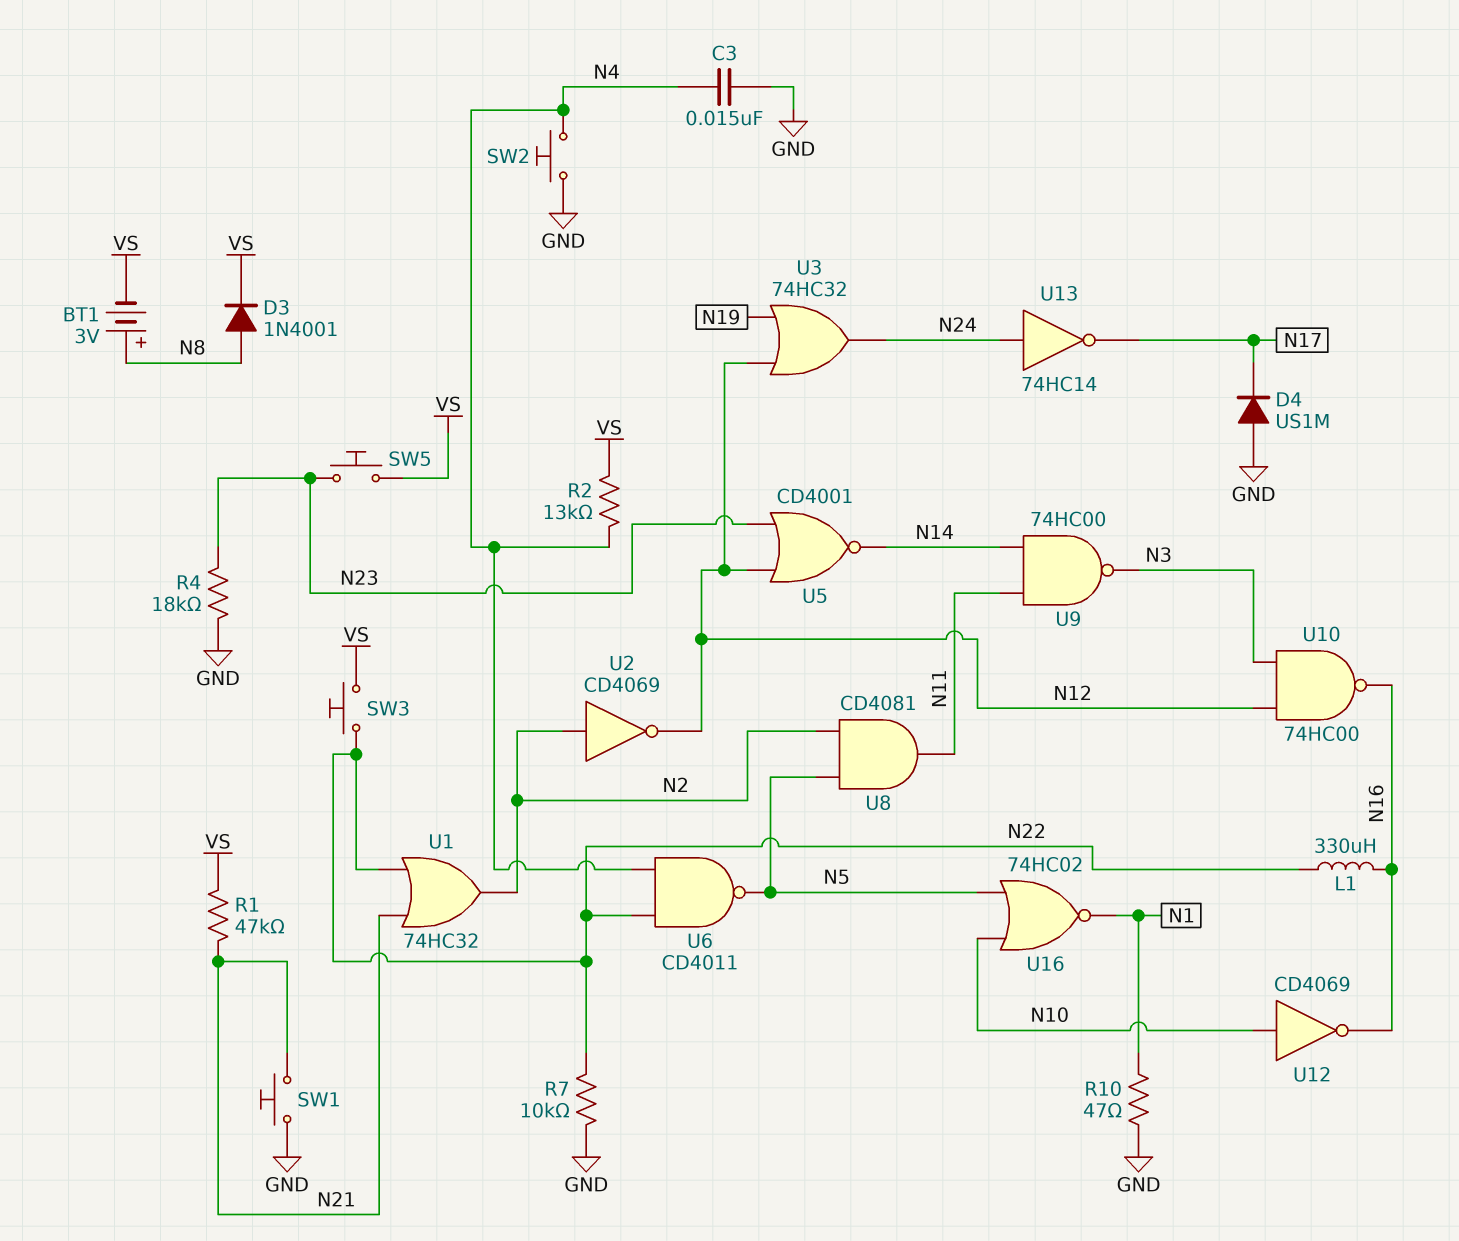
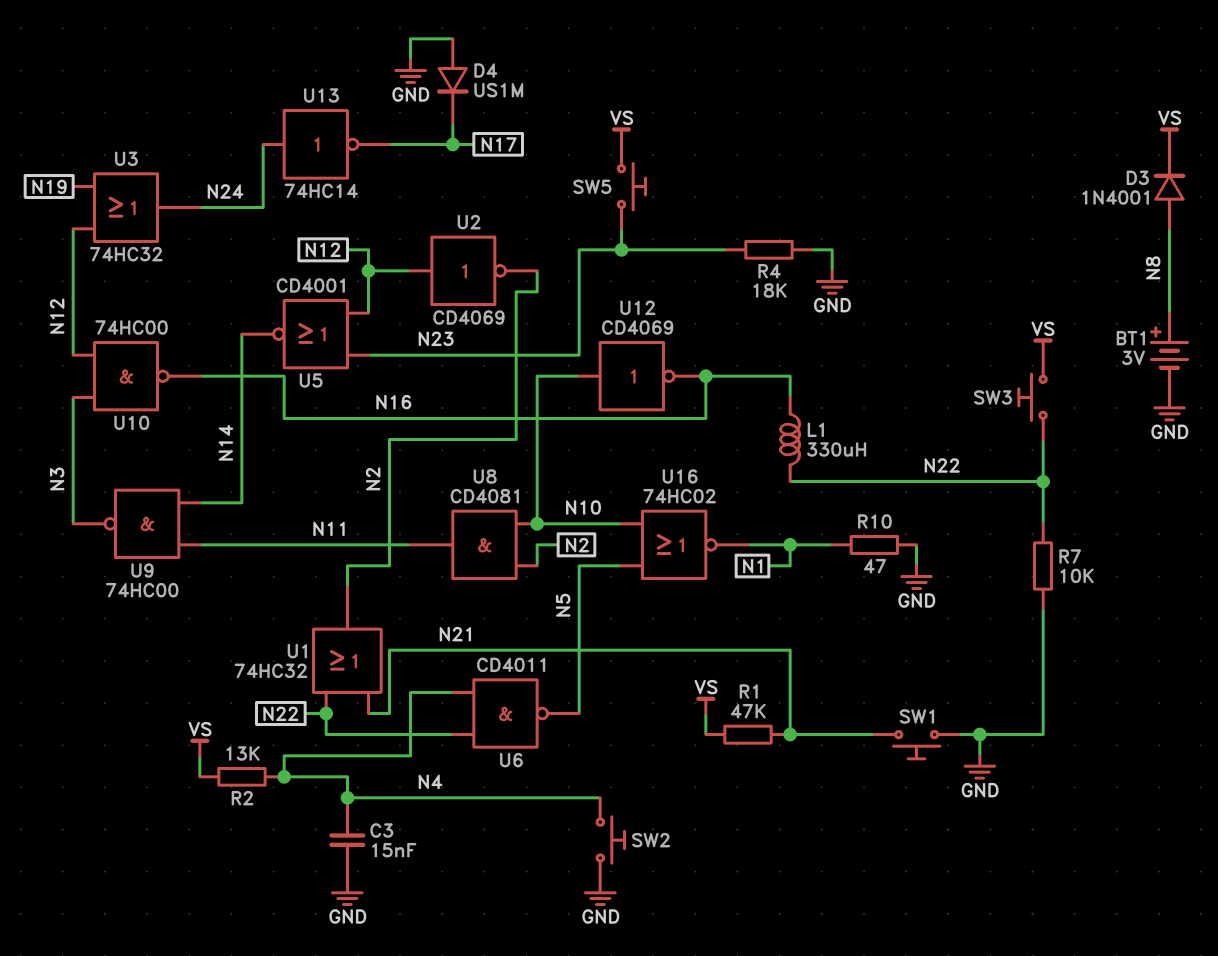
BT1: 3V (plus N8, minus VS) -> 3V (plus N8, minus GND)
U2: NOT CD4069 (in N2, out N12) -> NOT CD4069 (in N12, out N2)
U8: AND CD4081 (in N2, in N5, out N11) -> AND CD4081 (in N2, in N10, out N11)

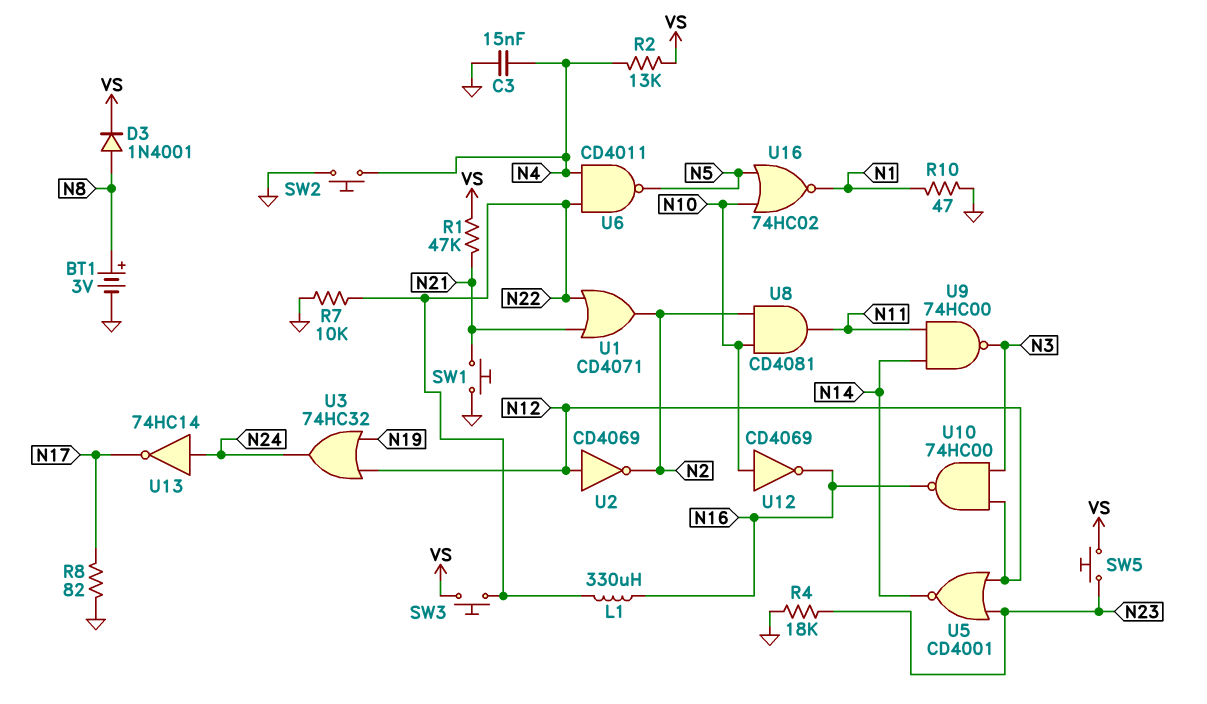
D4: diode US1M (A GND, K N17) -> none
R8: none -> 82 (GND, N17)
U1: OR 74HC32 (in N21, in N22, out N2) -> OR CD4071 (in N21, in N22, out N2)

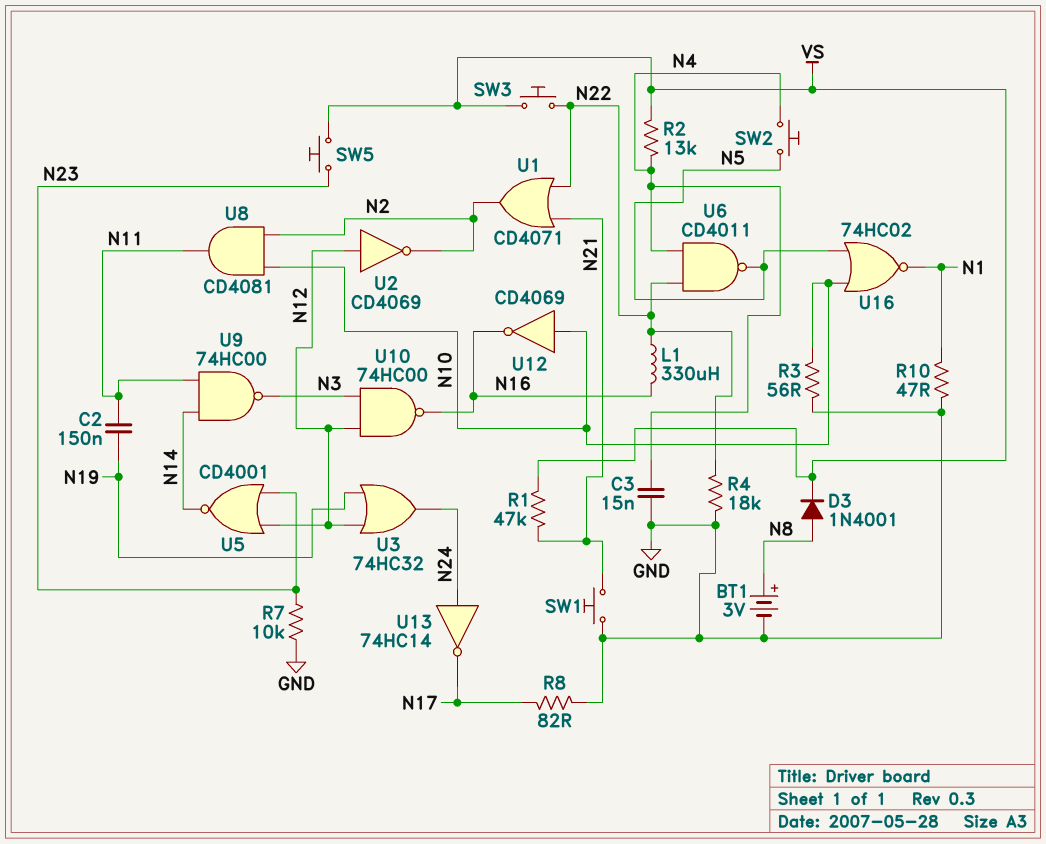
C2: none -> 150nF (N11, N19)
R3: none -> 56 (GND, N10)
R4: 18k (GND, N23) -> 18k (GND, N22)
R7: 10k (GND, N22) -> 10k (GND, N23)
SW2: button (GND, N4) -> button (N4, N5)

